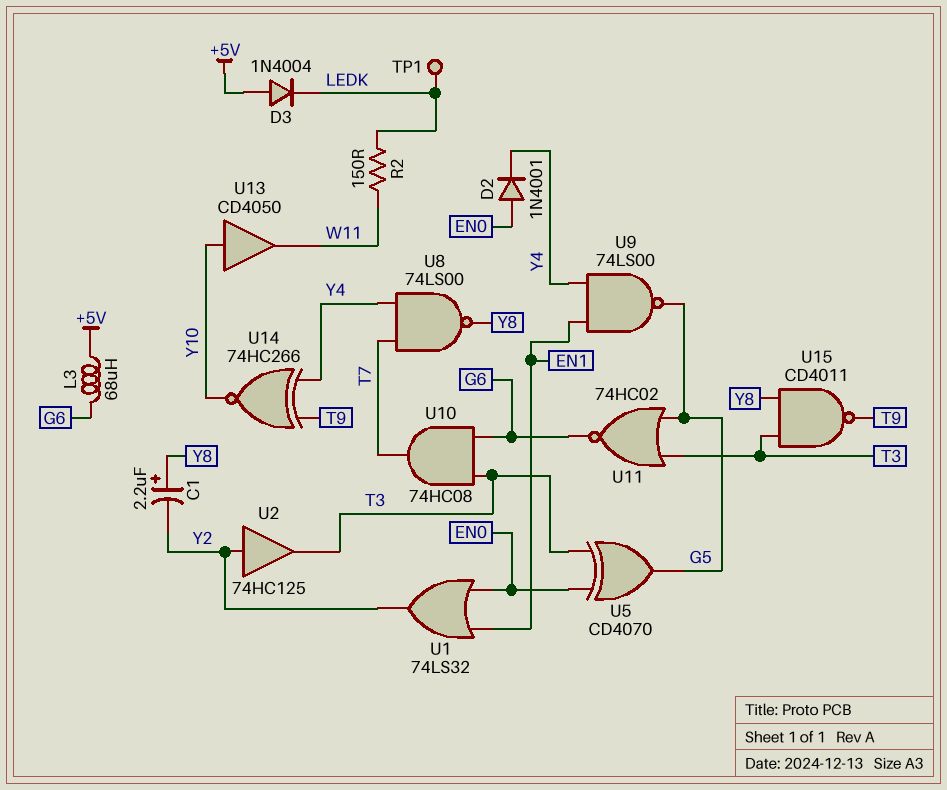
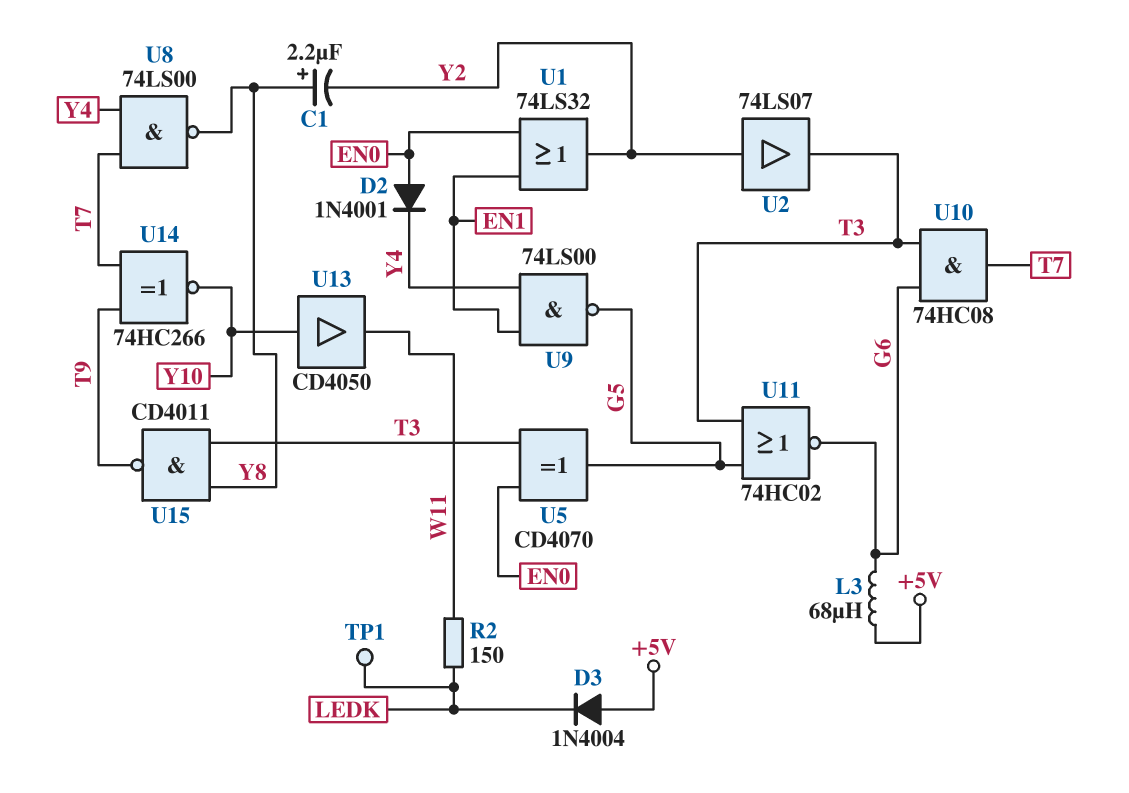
U2: buffer 74HC125 (in Y2, out T3) -> buffer 74LS07 (in Y2, out T3)
U14: XNOR 74HC266 (in T9, in Y4, out Y10) -> XNOR 74HC266 (in T7, in T9, out Y10)

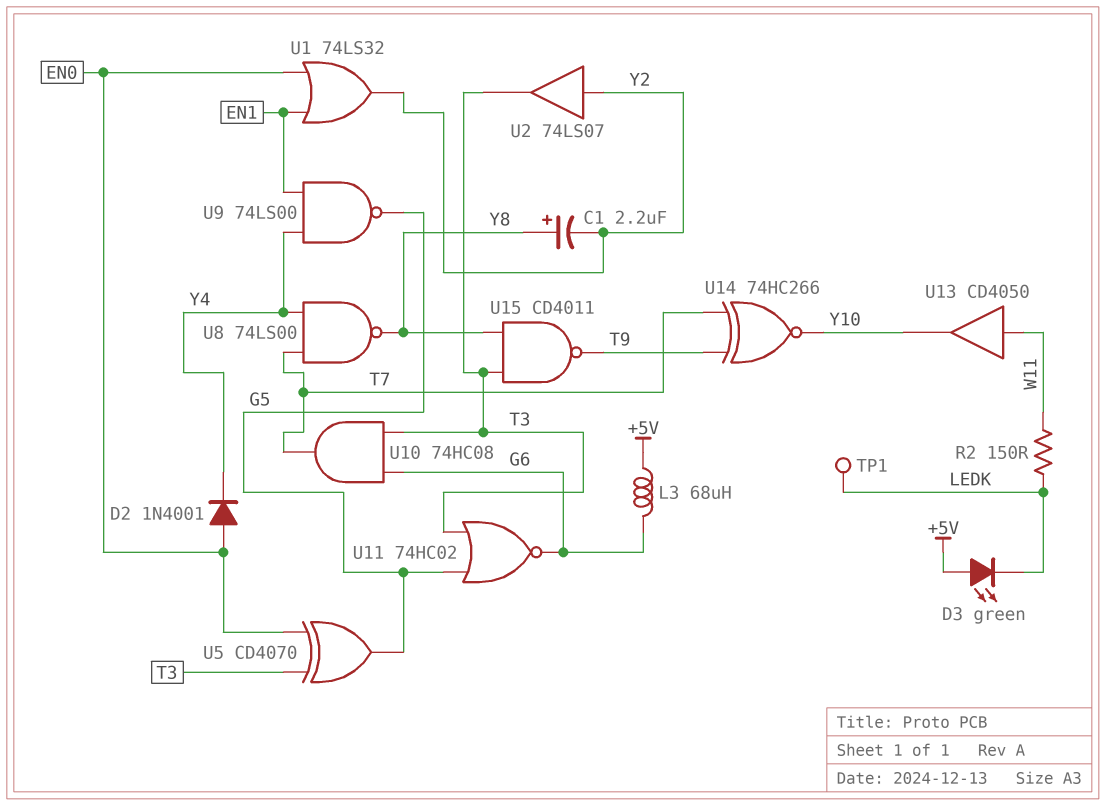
D3: diode 1N4004 (A +5V, K LEDK) -> LED green (A +5V, K LEDK)
U13: buffer CD4050 (in Y10, out W11) -> buffer CD4050 (in W11, out Y10)

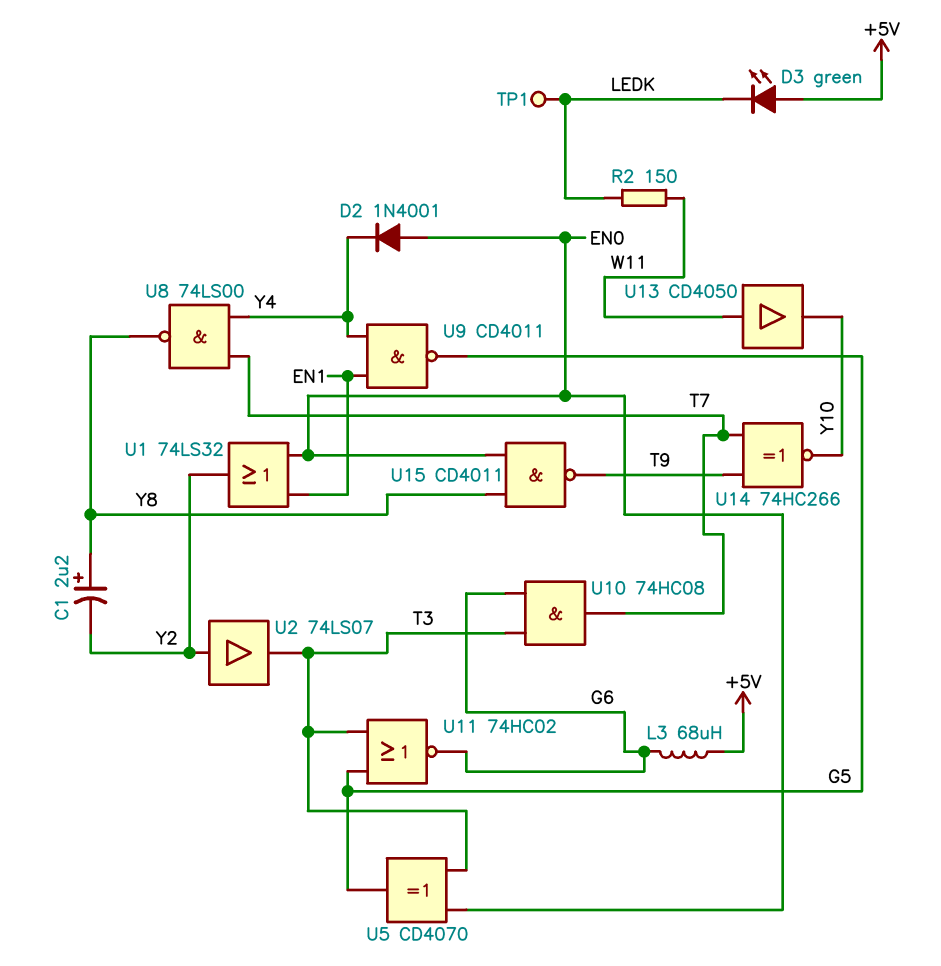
U9: NAND 74LS00 (in EN1, in Y4, out G5) -> NAND CD4011 (in EN1, in Y4, out G5)
U15: NAND CD4011 (in T3, in Y8, out T9) -> NAND CD4011 (in EN0, in Y8, out T9)

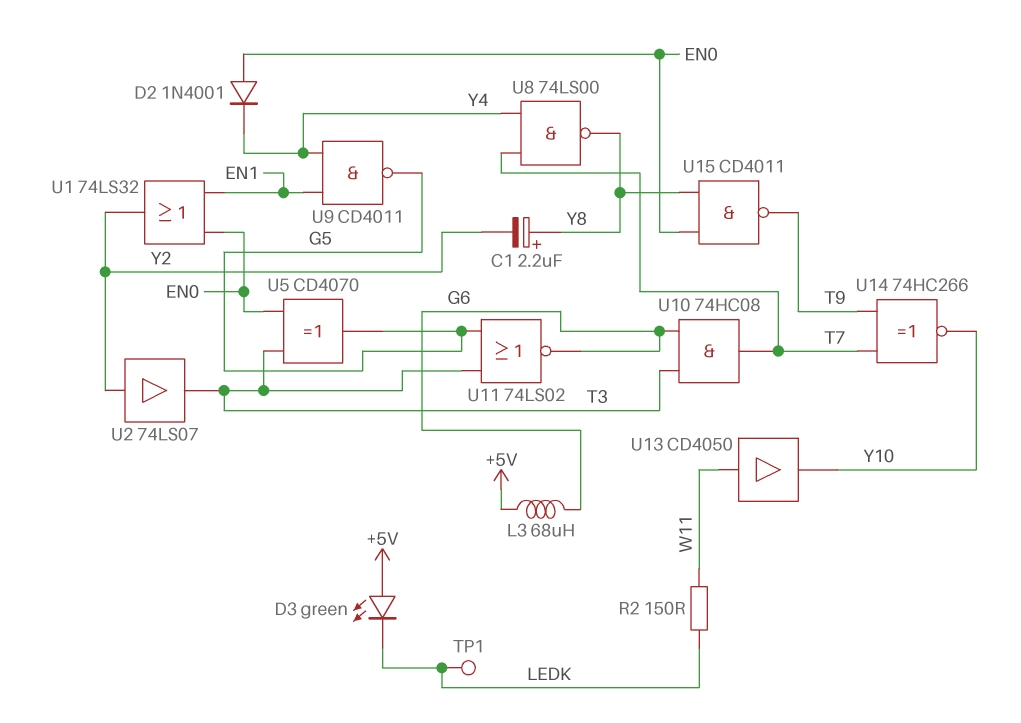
U11: NOR 74HC02 (in G5, in T3, out G6) -> NOR 74LS02 (in G5, in T3, out G6)

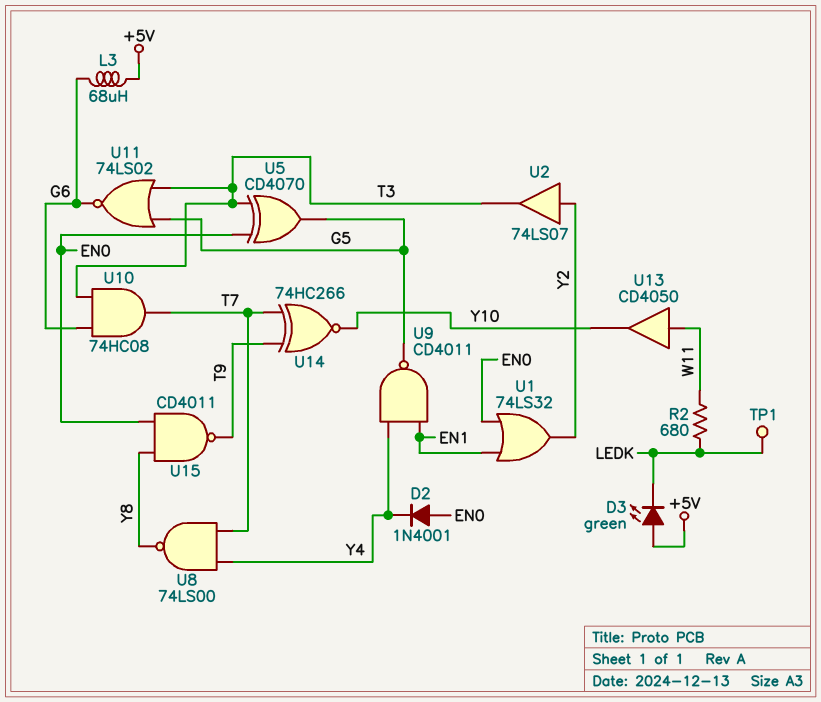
C1: 2.2uF (plus Y8, minus Y2) -> none
R2: 150 (LEDK, W11) -> 680 (LEDK, W11)

